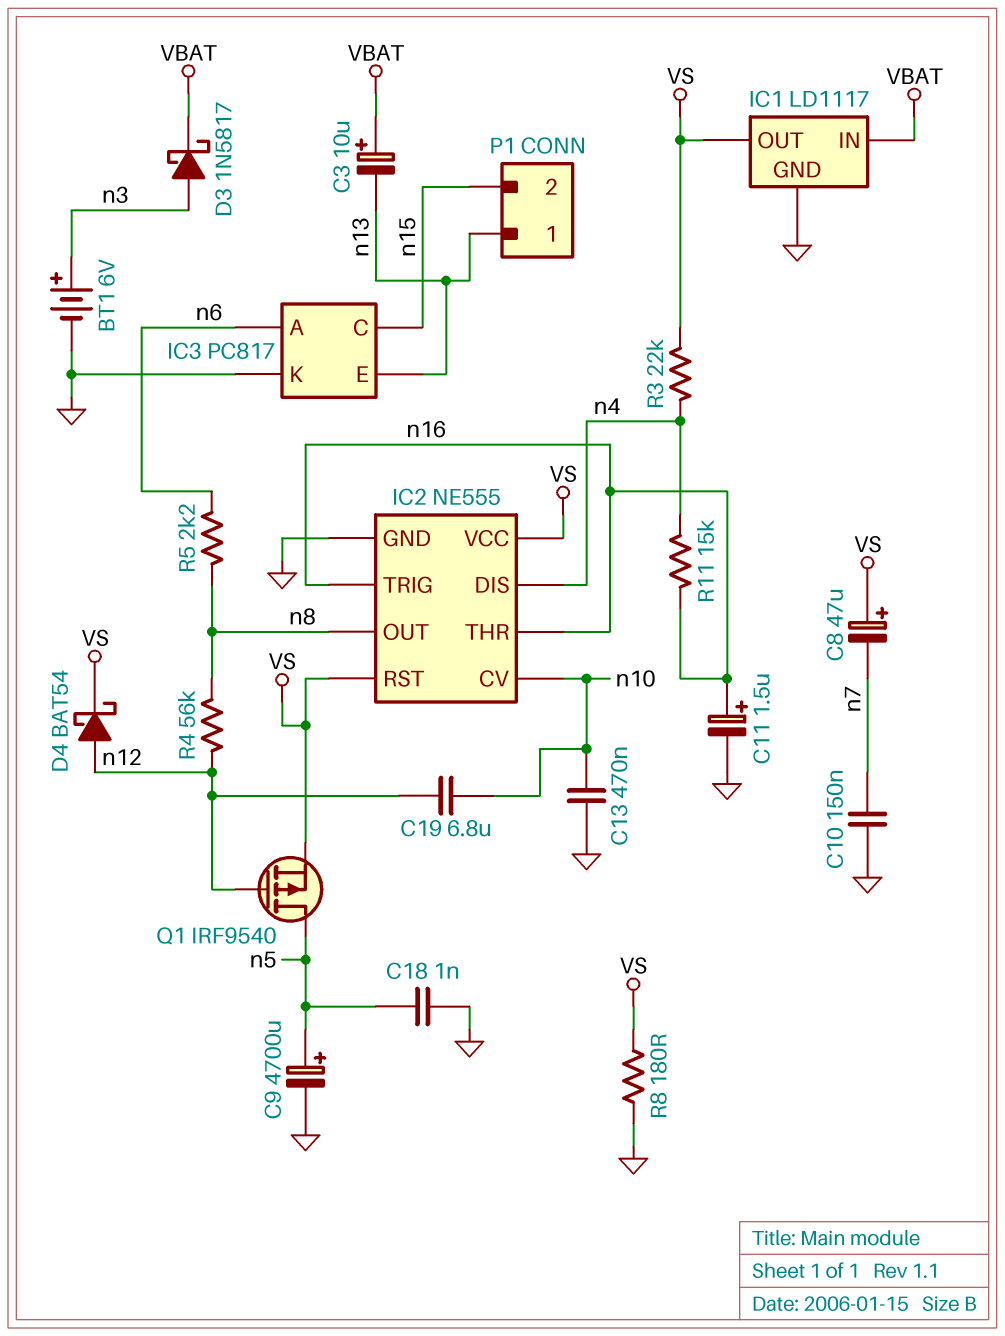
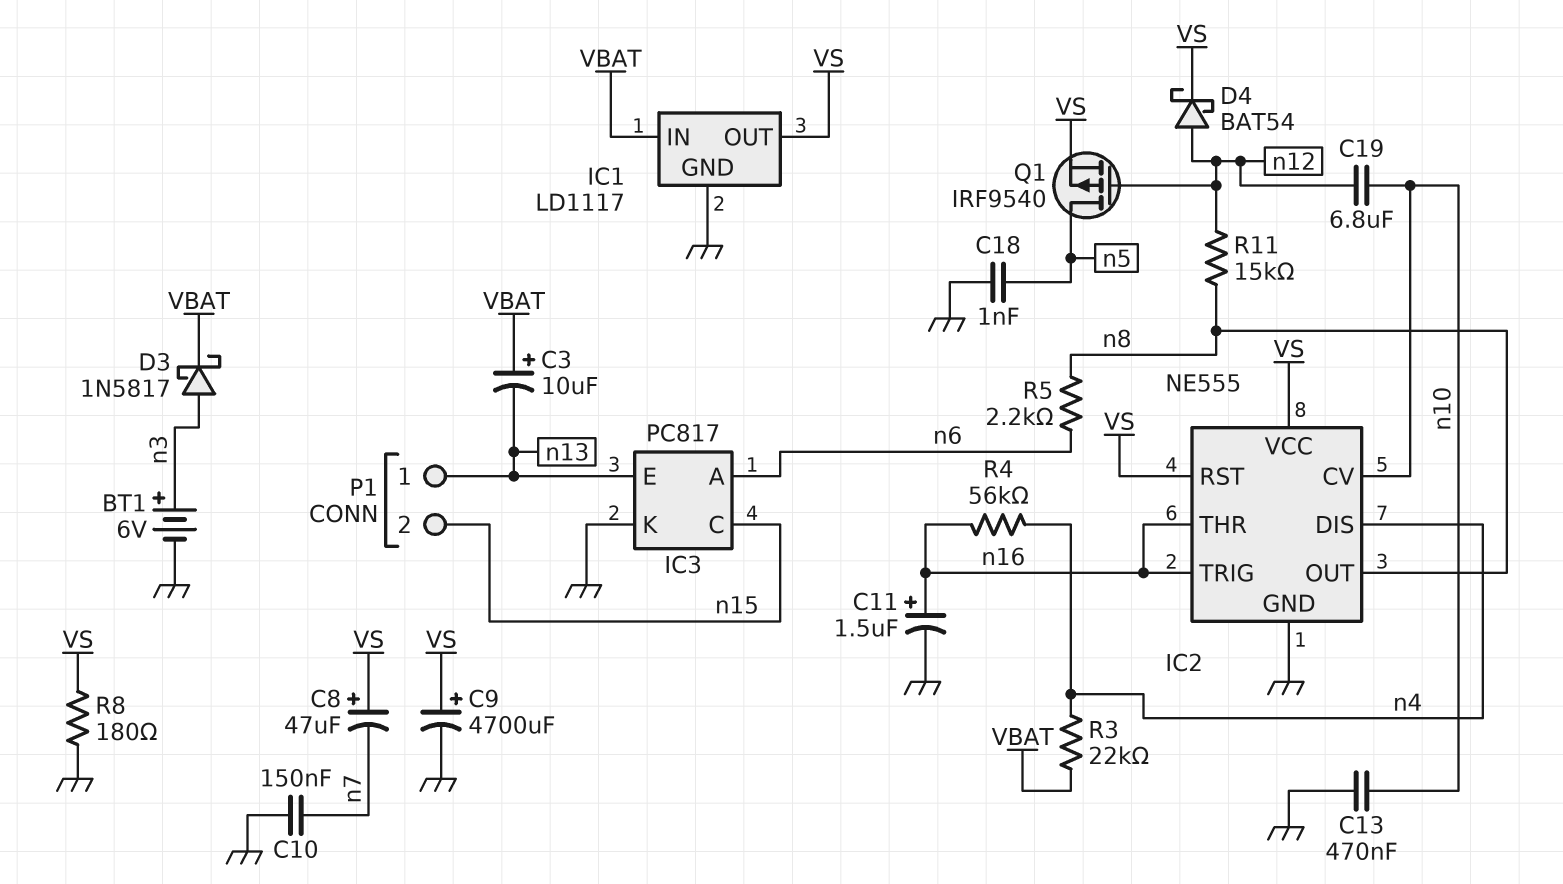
C9: 4700uF (plus n5, minus GND) -> 4700uF (plus VS, minus GND)
R3: 22k (VS, n4) -> 22k (VBAT, n4)
R4: 56k (n8, n12) -> 56k (n4, n16)
R11: 15k (n4, n16) -> 15k (n8, n12)

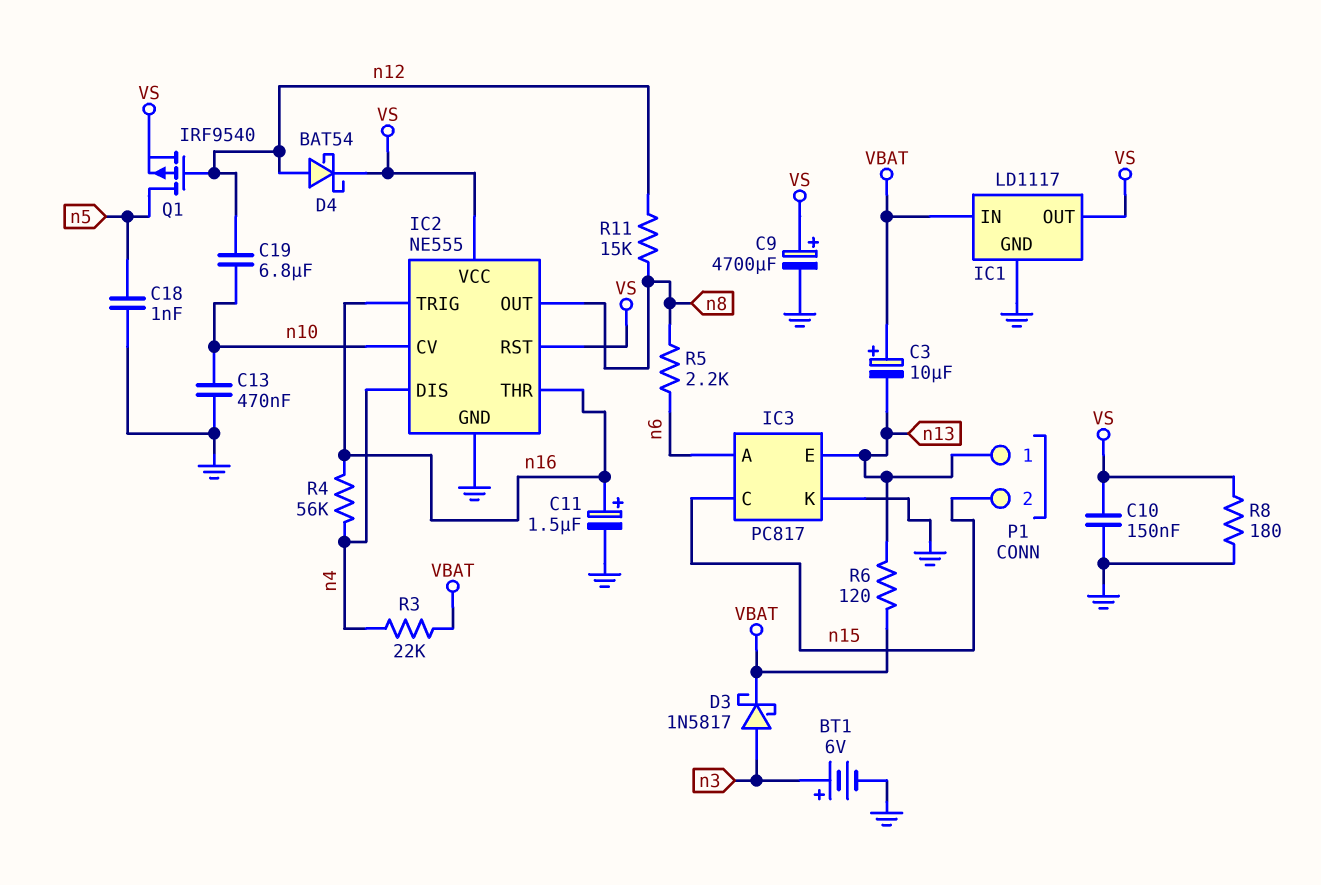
C8: 47uF (plus VS, minus n7) -> none
C10: 150nF (GND, n7) -> 150nF (GND, VS)
R6: none -> 120 (VBAT, n13)

